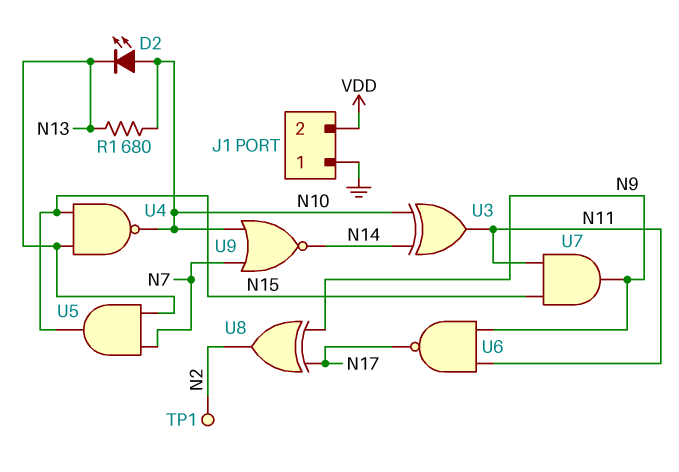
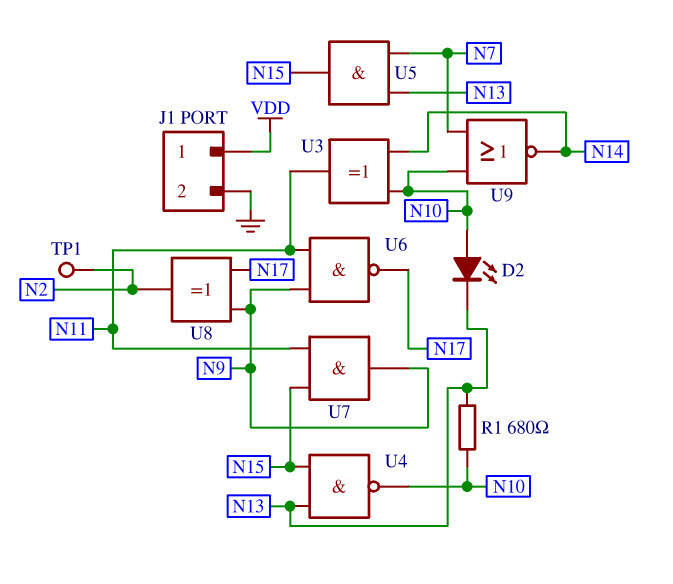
J1 pin 1: GND -> VDD
J1 pin 2: VDD -> GND

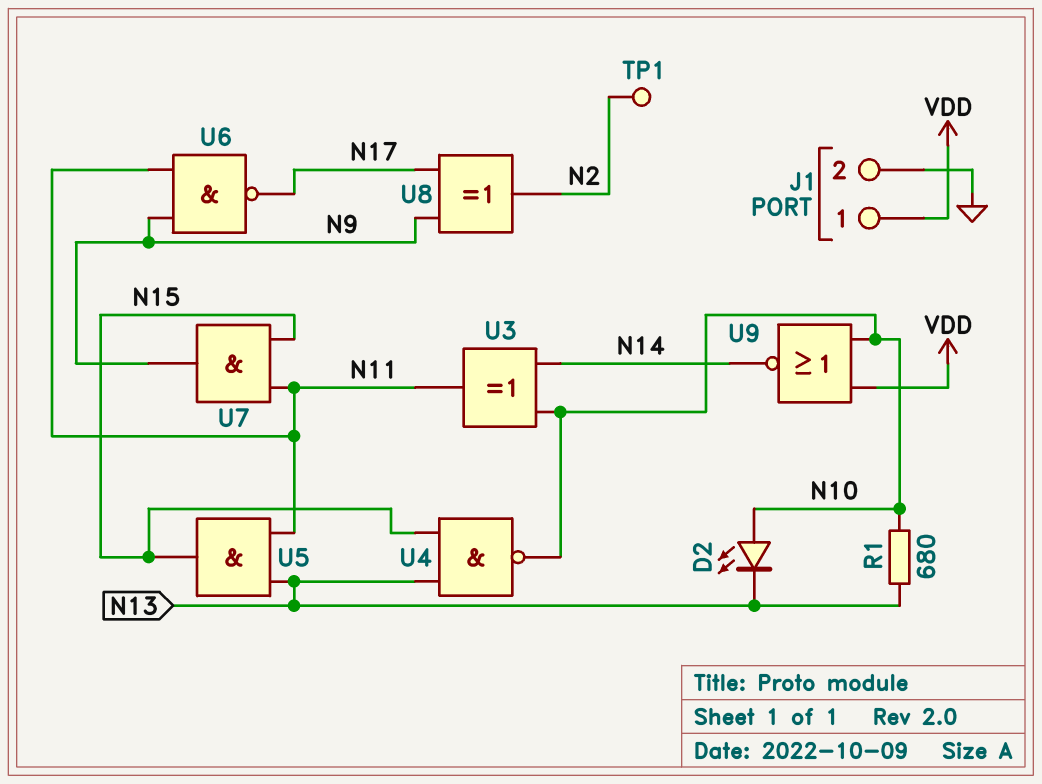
U5: AND (in N7, in N13, out N15) -> AND (in N11, in N13, out N15)
U9: NOR (in N7, in N10, out N14) -> NOR (in N10, in VDD, out N14)

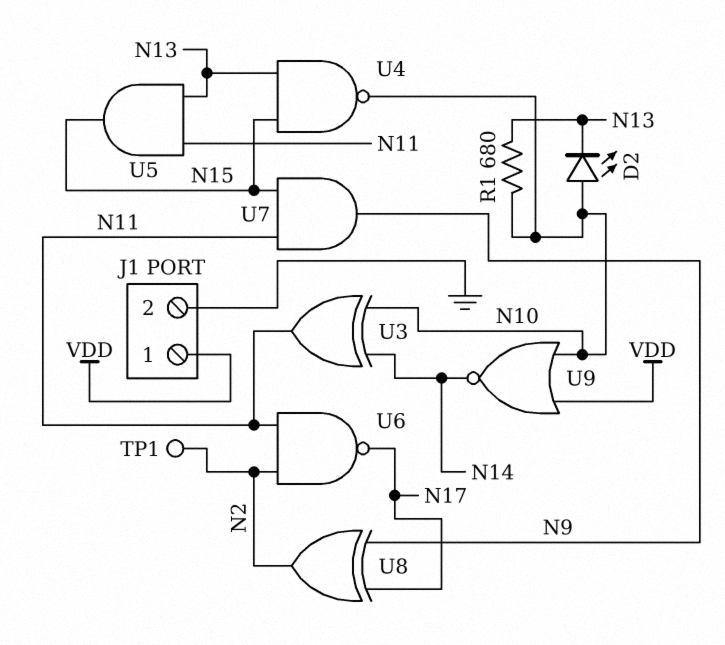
U6: NAND (in N9, in N11, out N17) -> NAND (in N2, in N11, out N17)

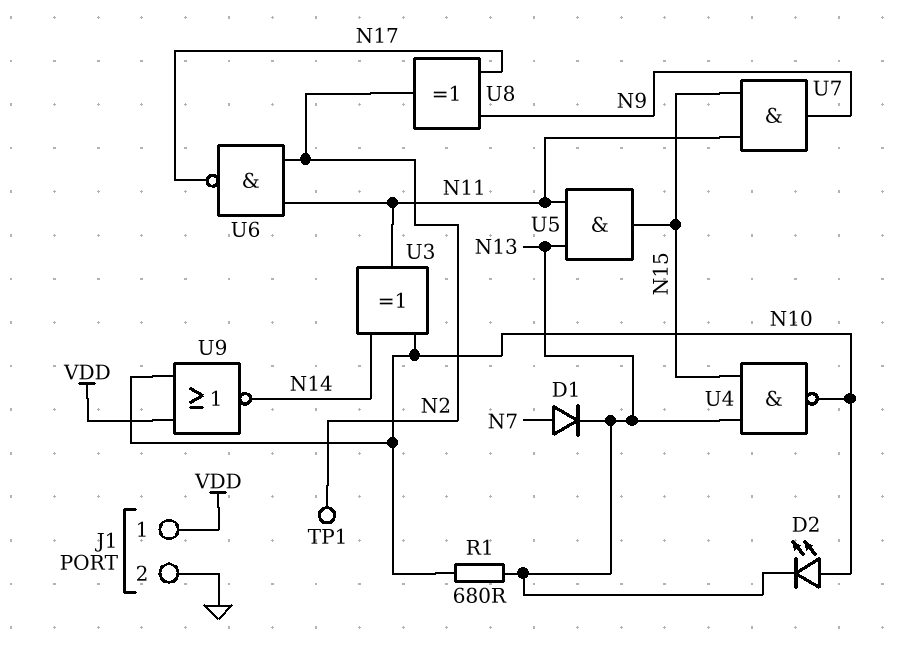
D1: none -> diode (A N7, K N13)

